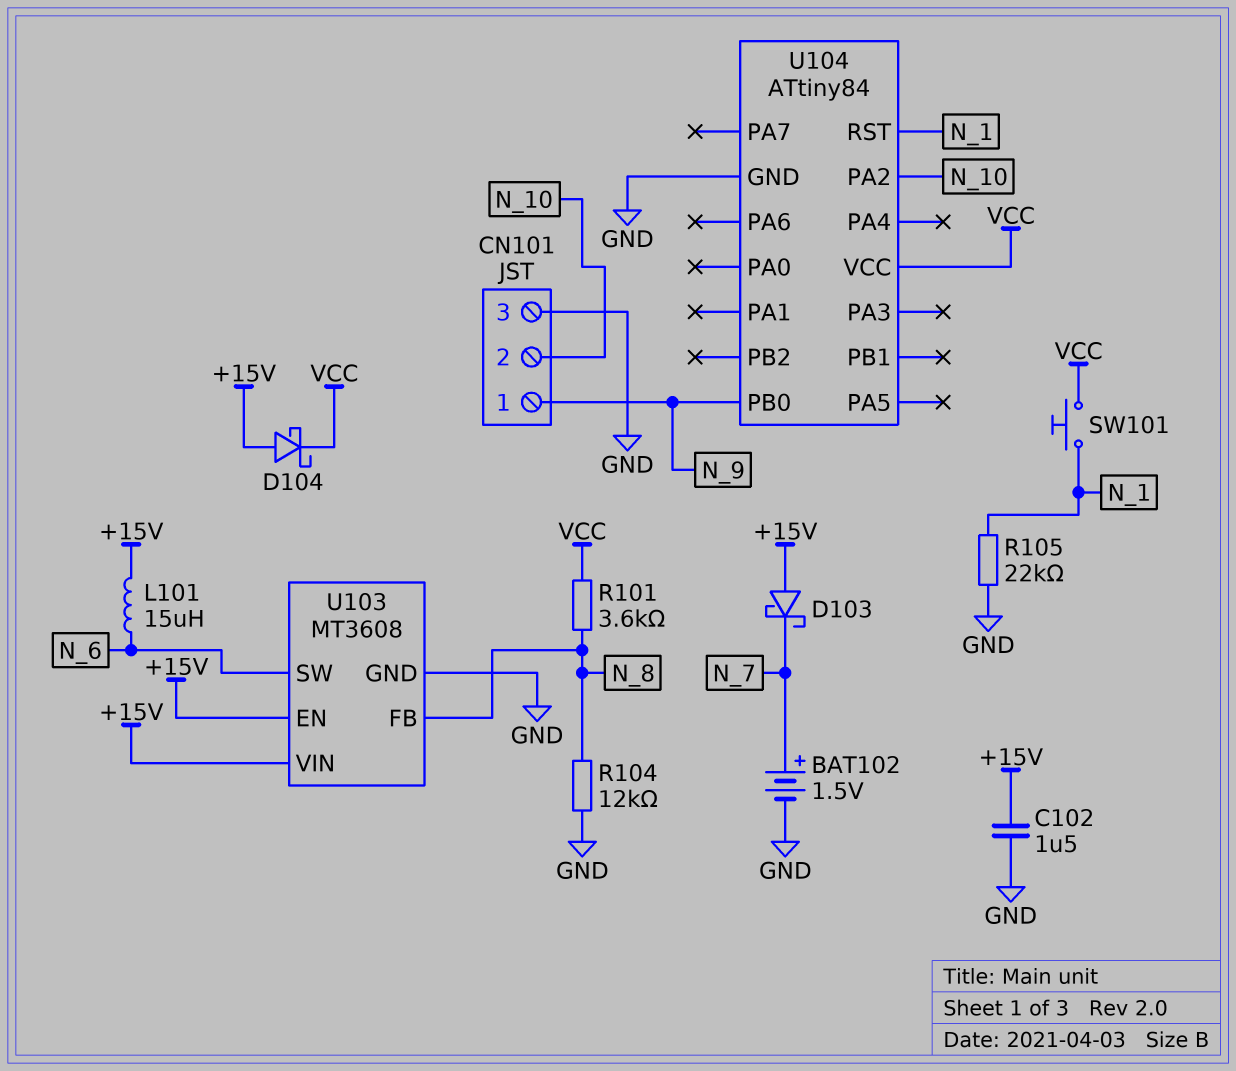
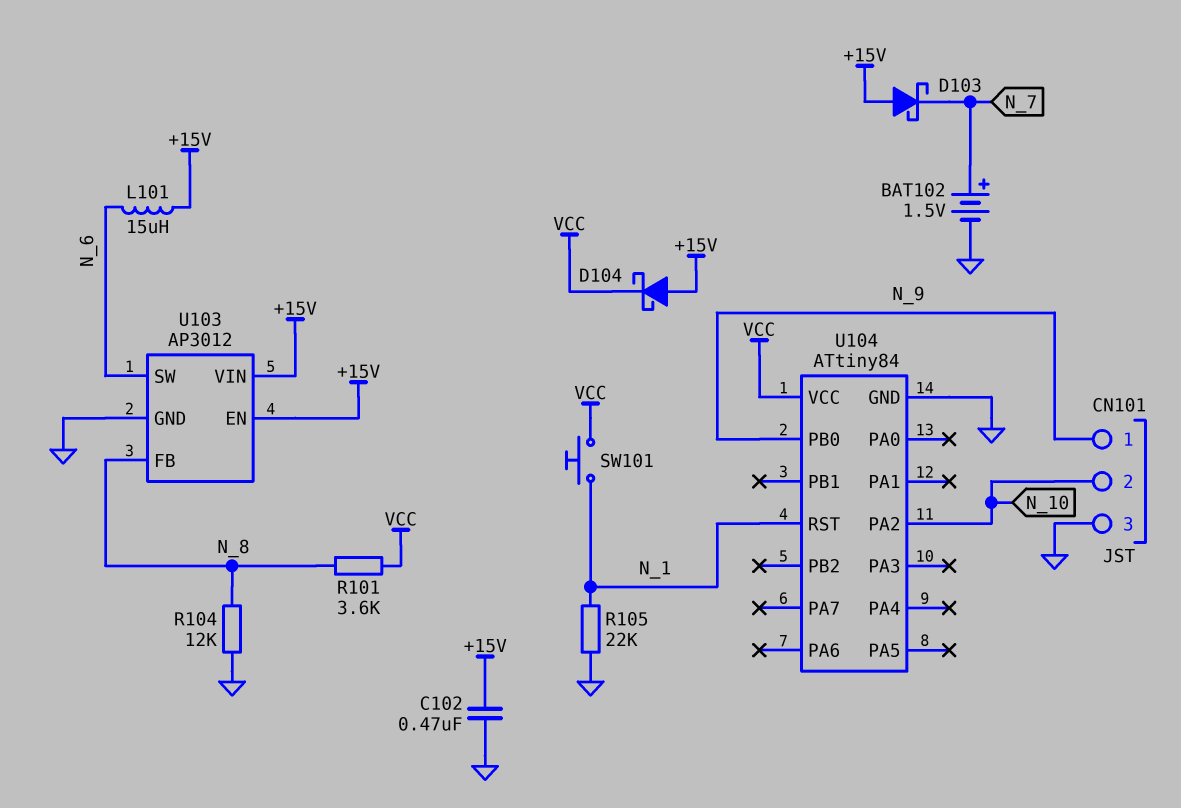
C102: 1.5uF (+15V, GND) -> 470nF (+15V, GND)
U103: MT3608 -> AP3012

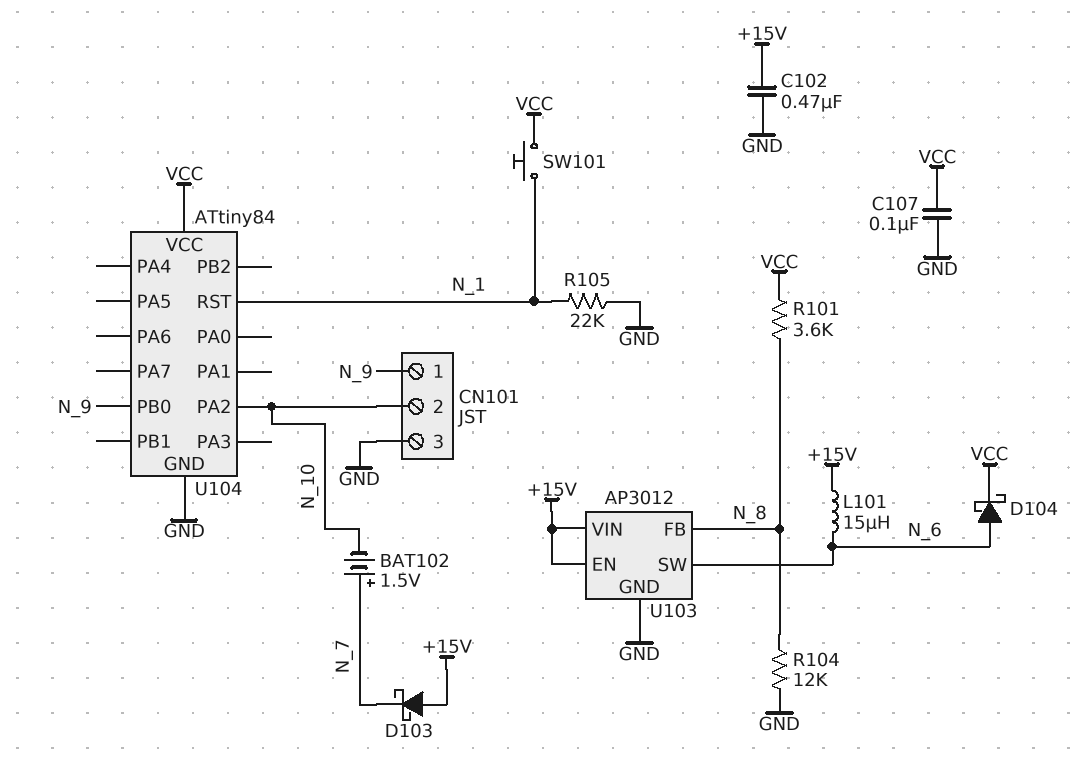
BAT102: 1.5V (plus N_7, minus GND) -> 1.5V (plus N_7, minus N_10)
C107: none -> 100nF (GND, VCC)
D104: schottky (A +15V, K VCC) -> schottky (A N_6, K VCC)

